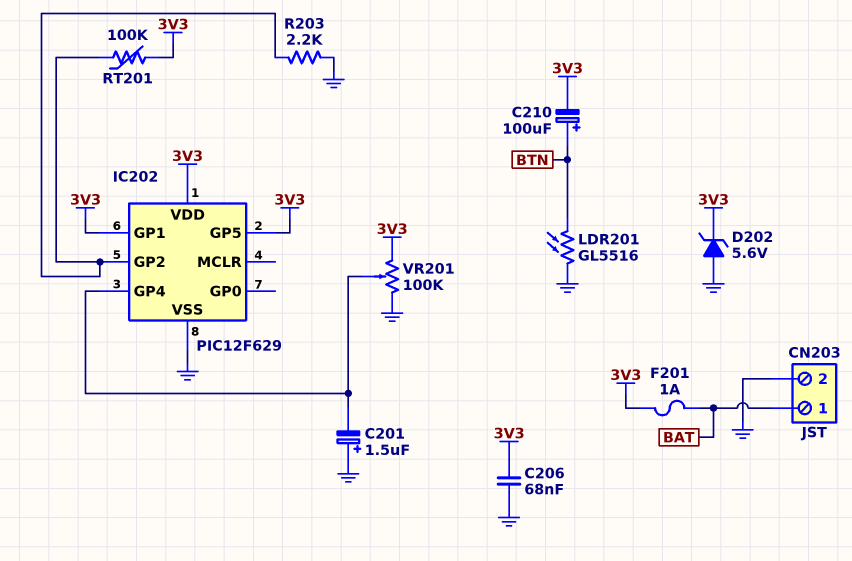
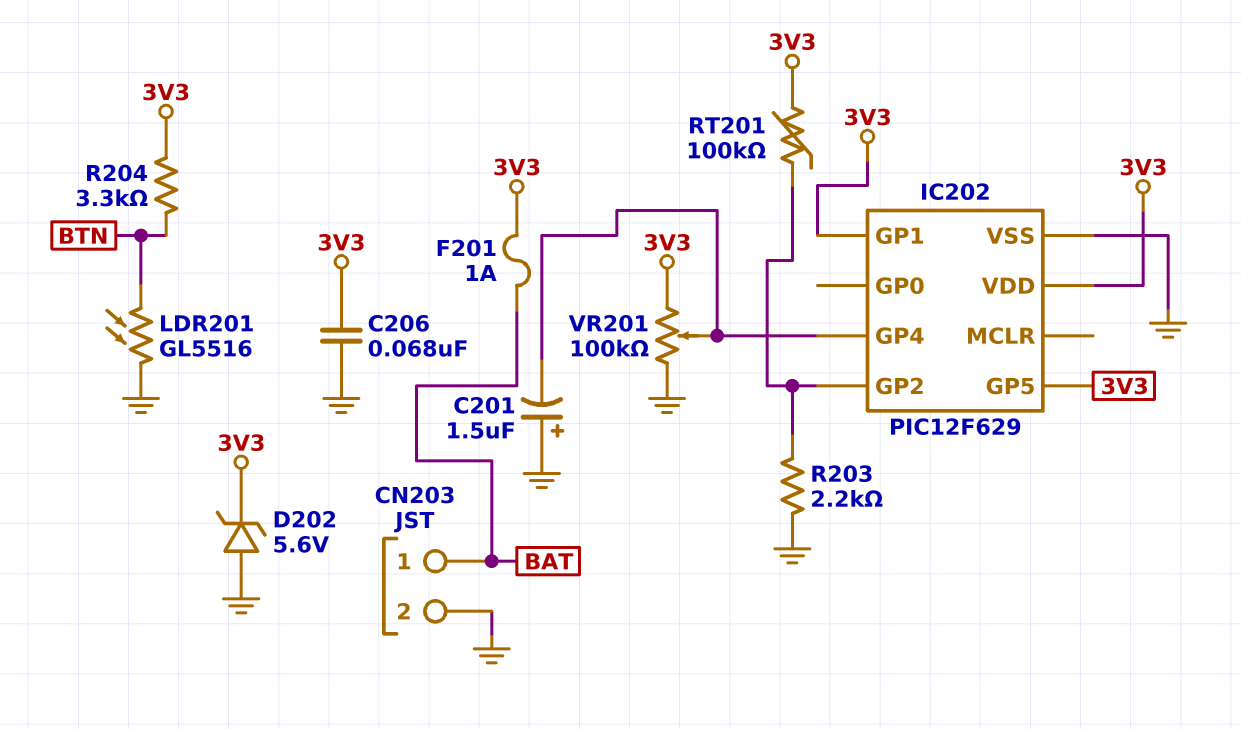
C210: 100uF (plus BTN, minus 3V3) -> none
R204: none -> 3.3k (3V3, BTN)

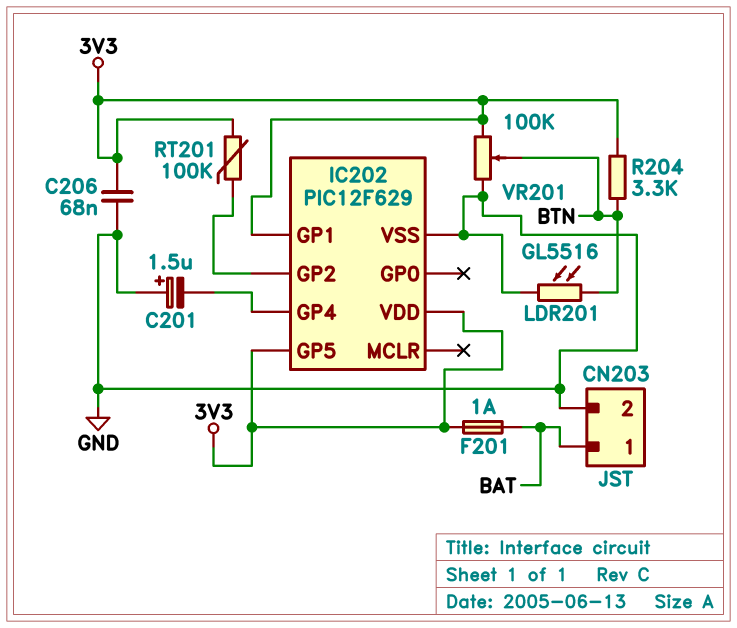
D202: zener 5.6V (A GND, K 3V3) -> none
R203: 2.2k (GND, IC202/GP2) -> none
VR201: 100k (3V3, GND, wiper IC202/GP4) -> 100k (3V3, GND, wiper BTN)

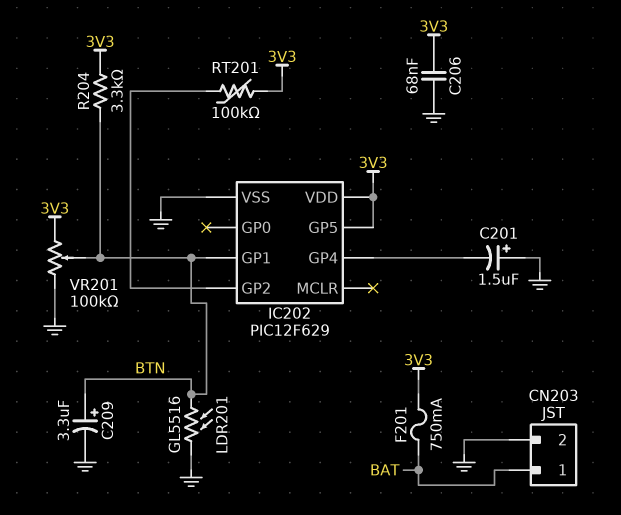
C209: none -> 3.3uF (plus BTN, minus GND)
F201: 1A (3V3, BAT) -> 750mA (3V3, BAT)
IC202 pin GP1: 3V3 -> BTN

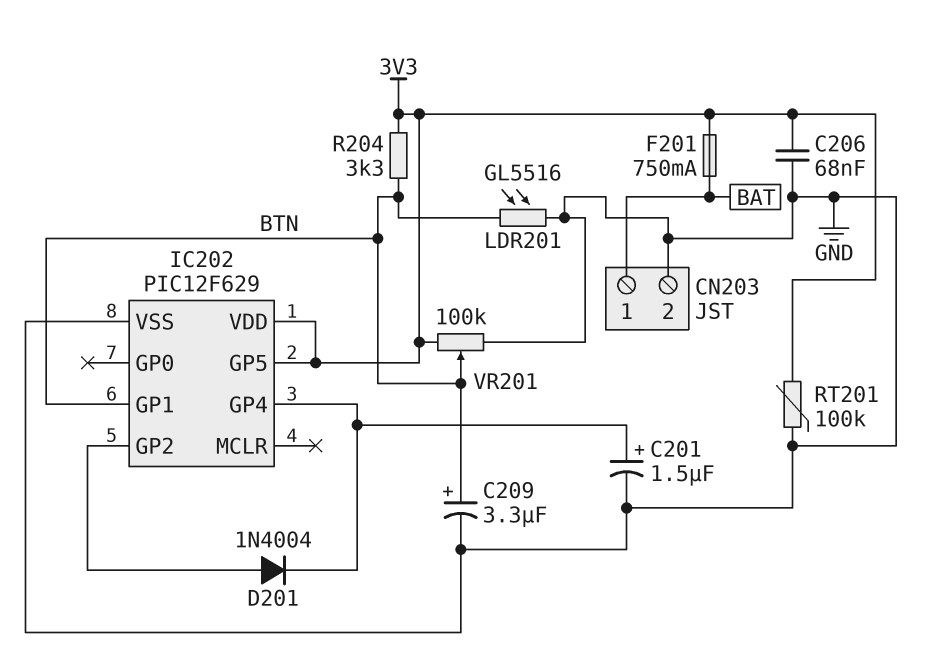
C201: 1.5uF (plus GND, minus IC202/GP4) -> 1.5uF (plus IC202/GP4, minus GND)
D201: none -> diode 1N4004 (A IC202/GP2, K IC202/GP4)
RT201: 100k (3V3, IC202/GP2) -> 100k (3V3, GND)

